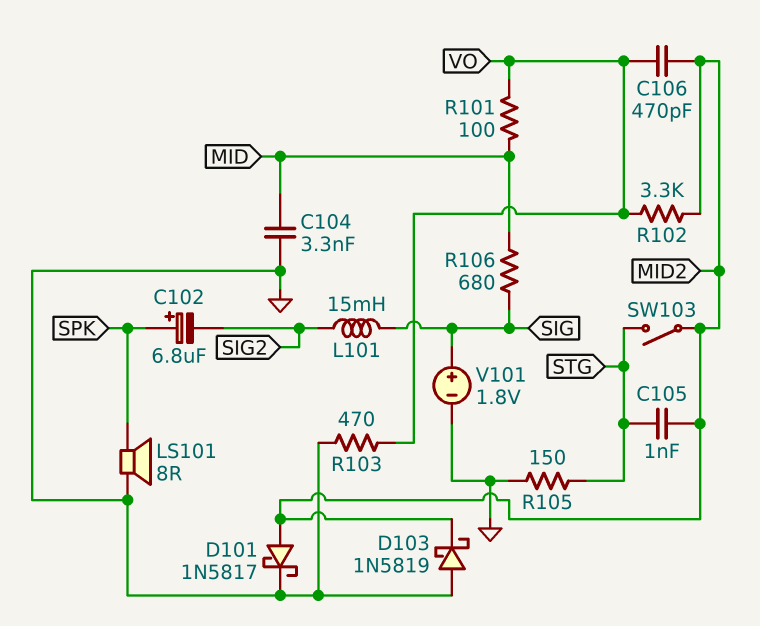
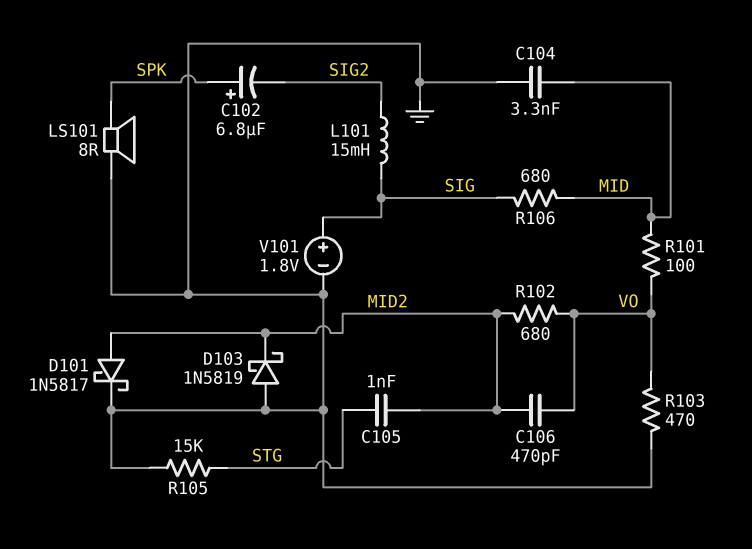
R102: 3.3k (MID2, VO) -> 680 (MID2, VO)
R105: 150 (GND, STG) -> 15k (GND, STG)
SW103: switch (MID2, STG) -> none

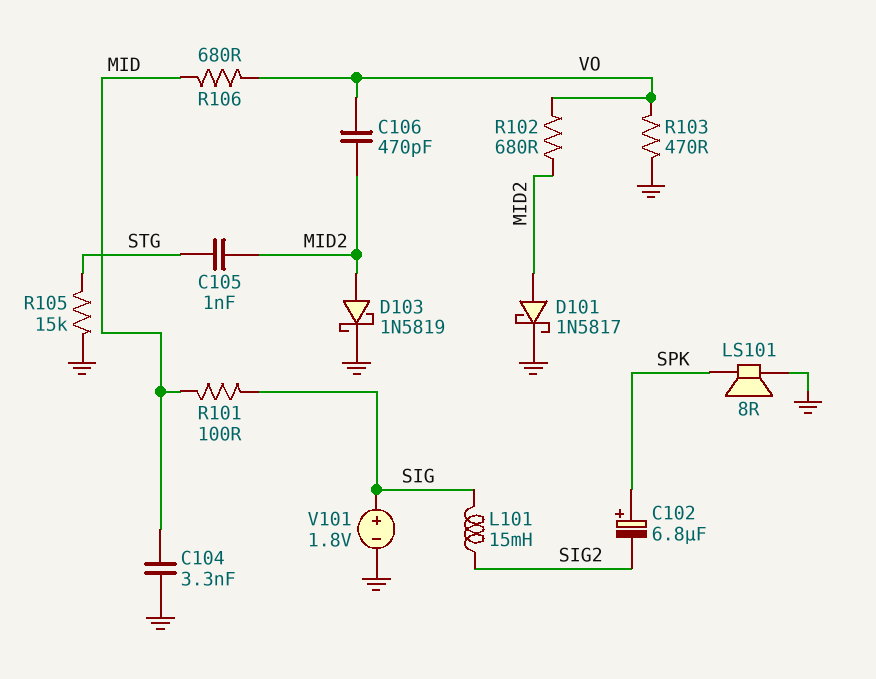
D103: schottky 1N5819 (A GND, K MID2) -> schottky 1N5819 (A MID2, K GND)
R101: 100 (MID, VO) -> 100 (MID, SIG)
R106: 680 (MID, SIG) -> 680 (MID, VO)

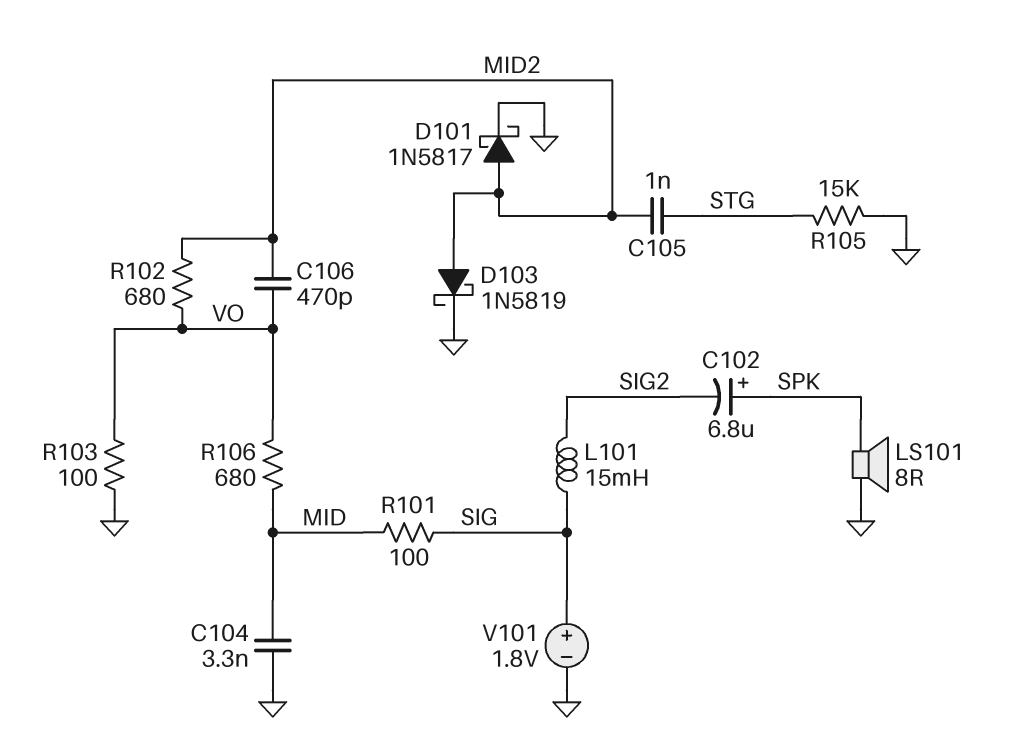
R103: 470 (GND, VO) -> 100 (GND, VO)

